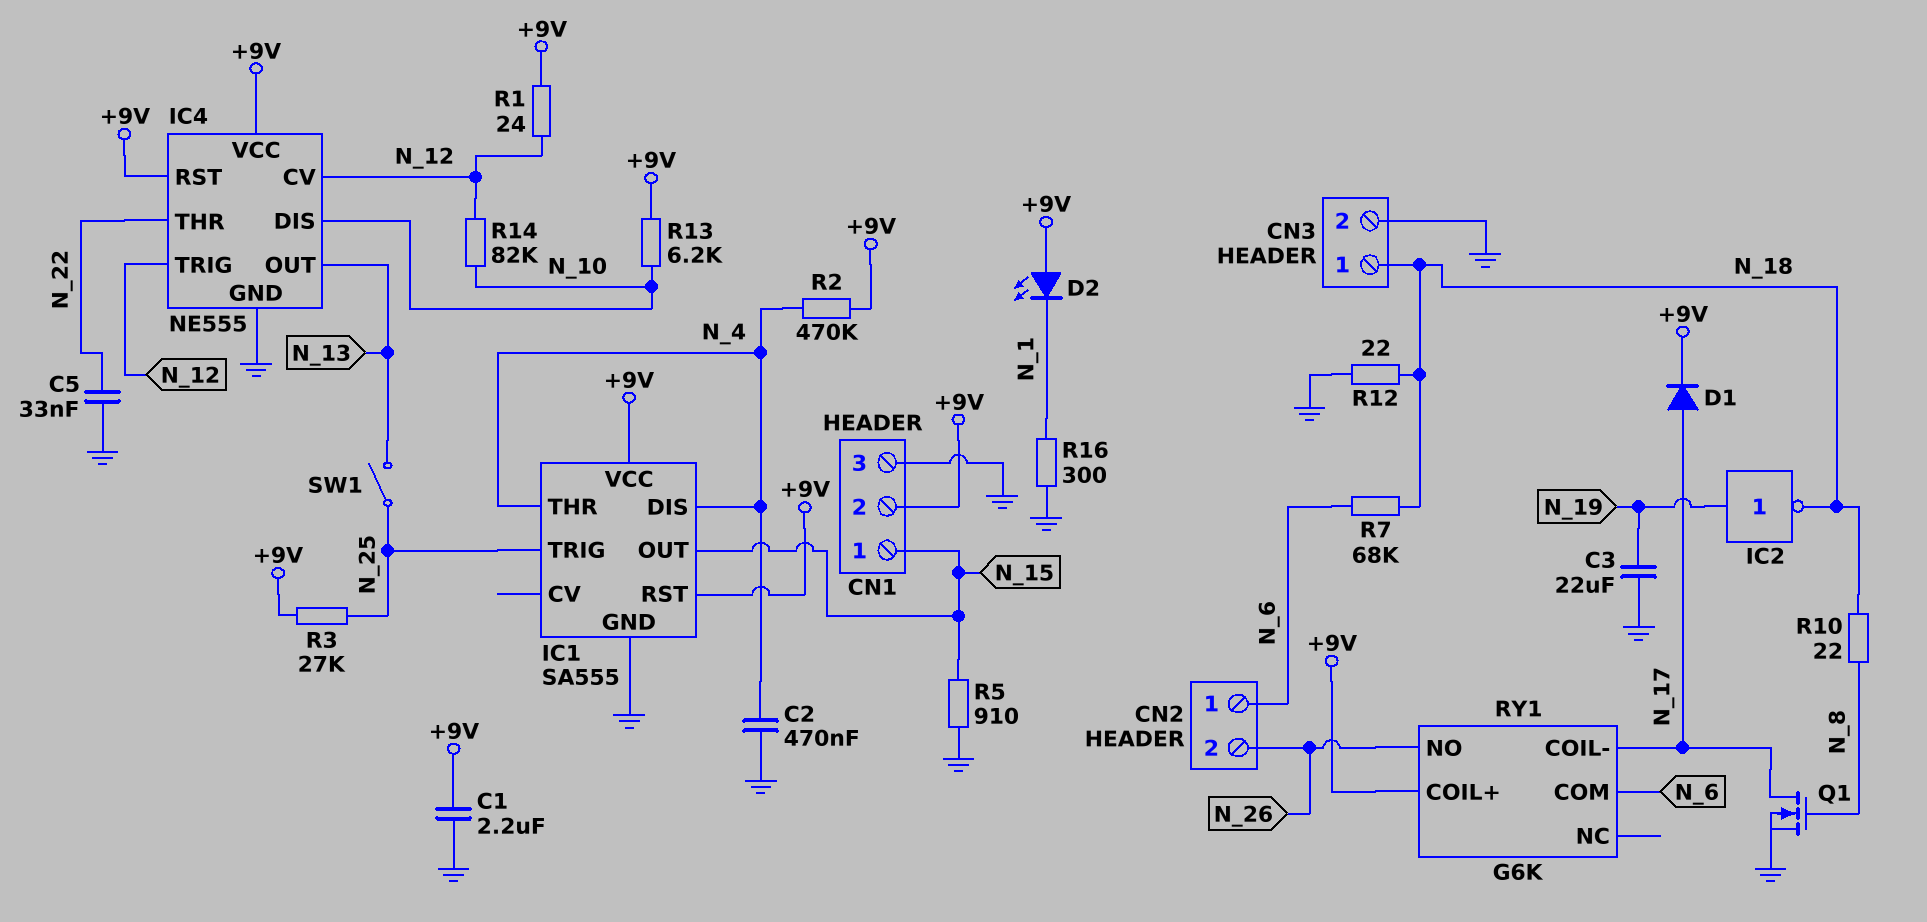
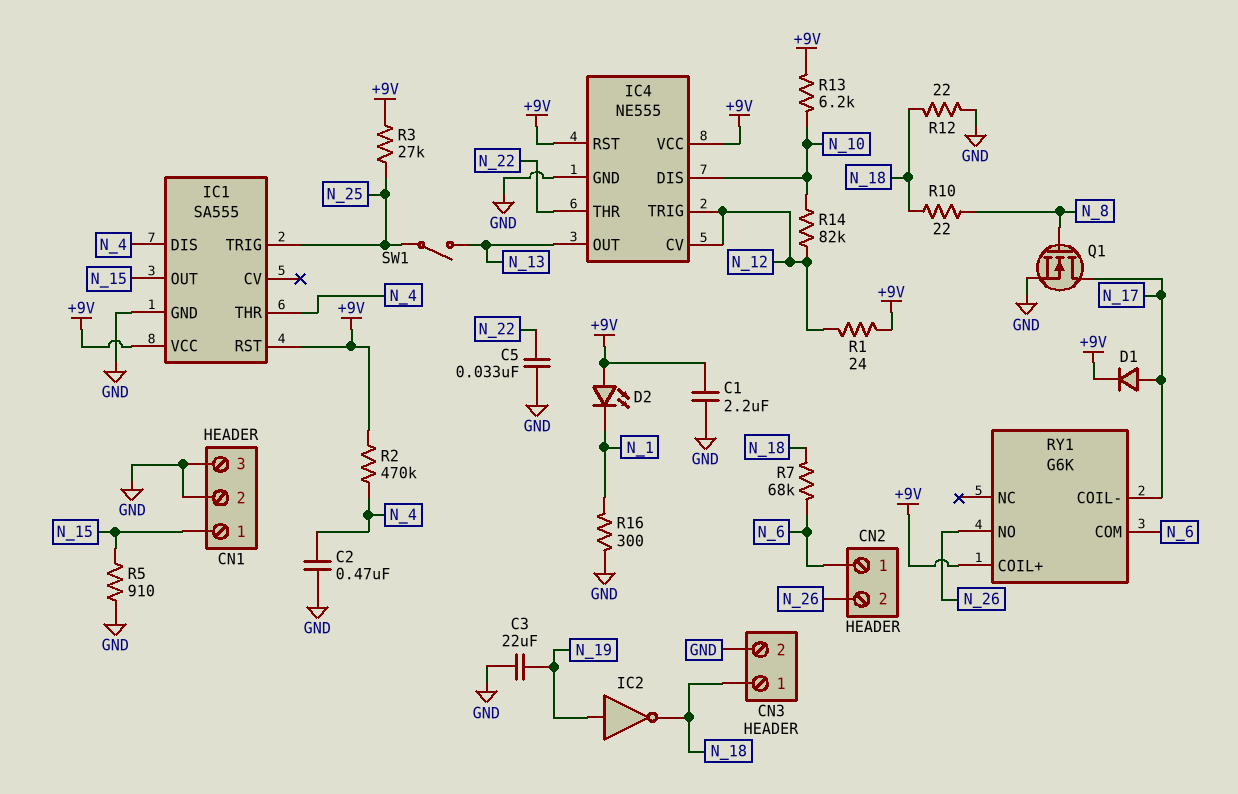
CN1 pin 2: +9V -> GND

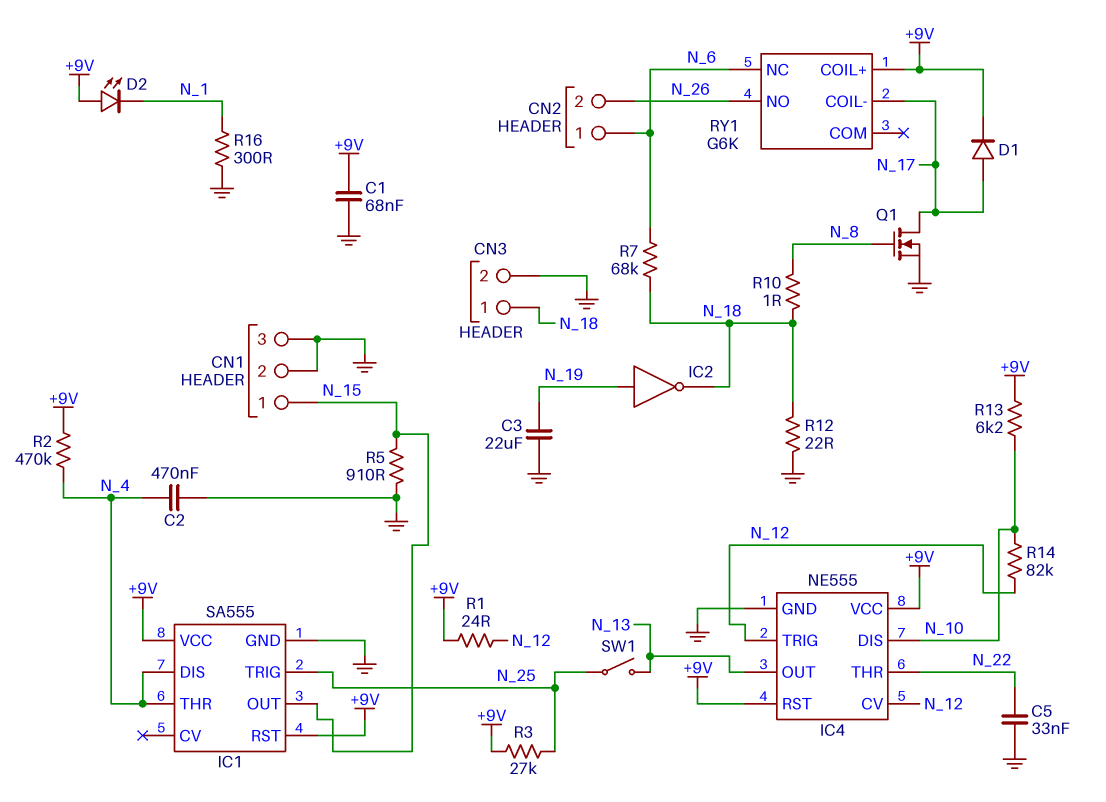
C1: 2.2uF (+9V, GND) -> 68nF (+9V, GND)
R10: 22 (N_8, N_18) -> 1 (N_8, N_18)
RY1 pin COM: N_6 -> none
RY1 pin NC: none -> N_6

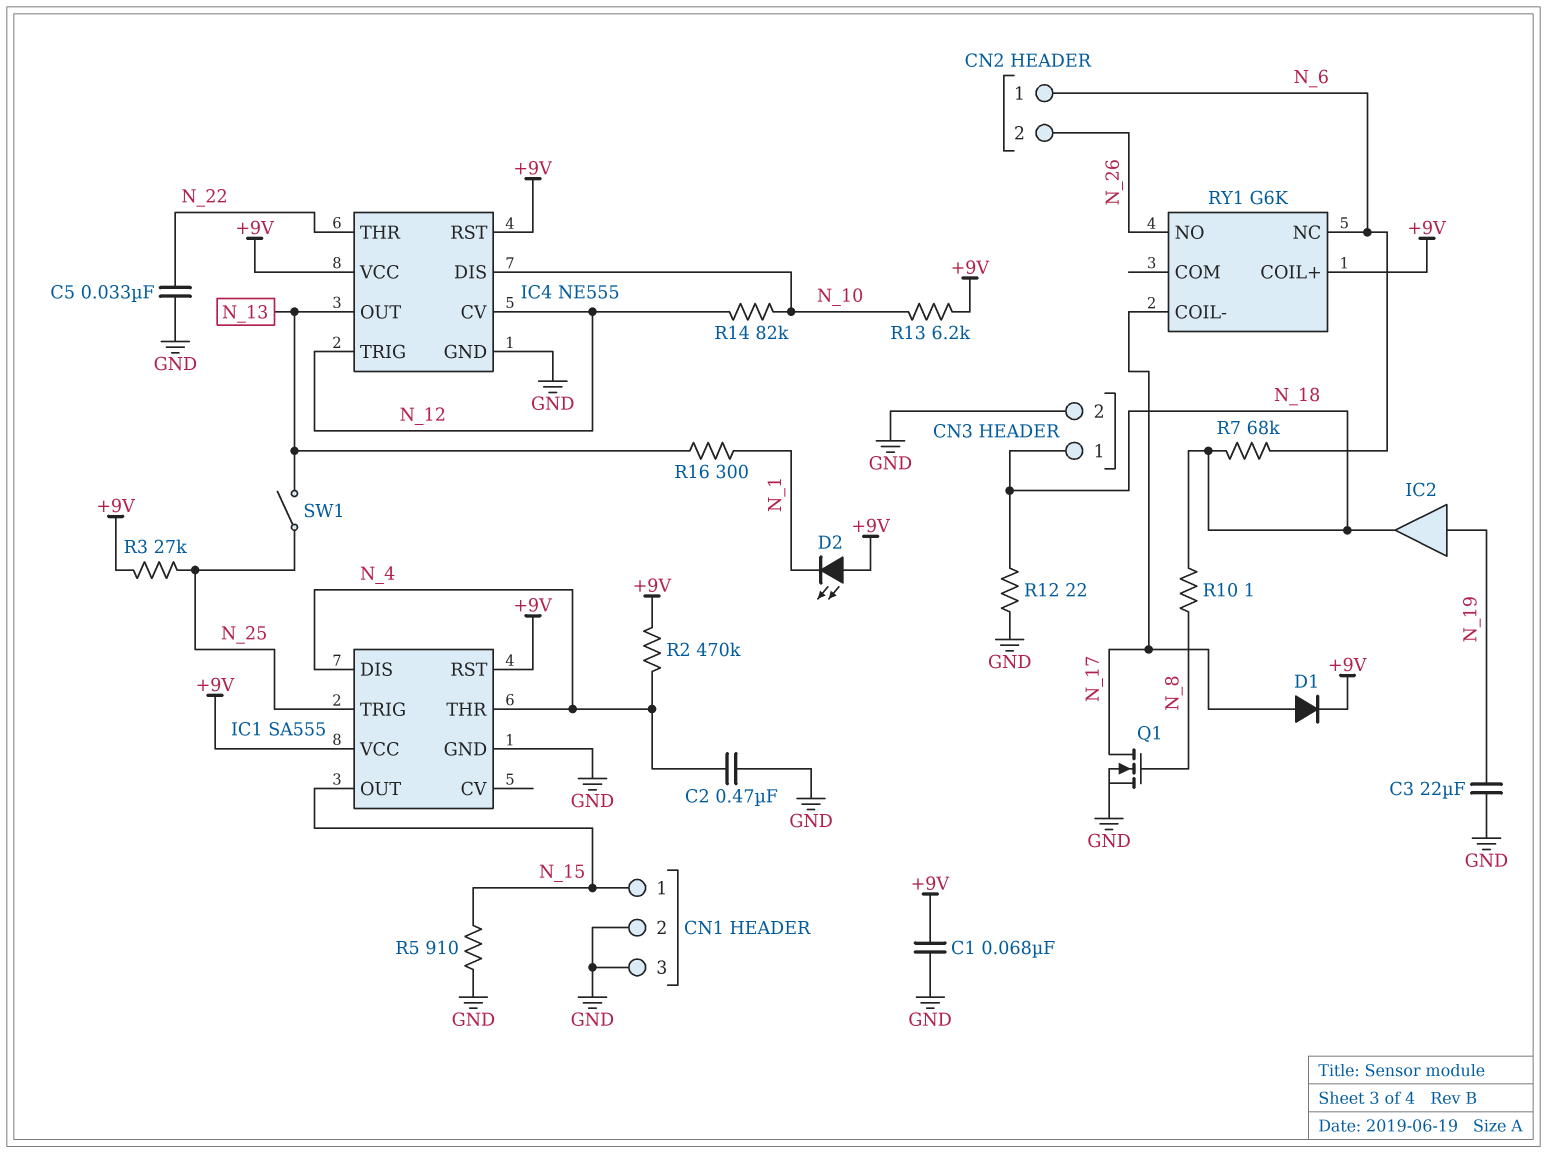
IC2: NOT (in N_19, out N_18) -> buffer (in N_19, out N_18)
R1: 24 (+9V, N_12) -> none
R16: 300 (GND, N_1) -> 300 (N_1, N_13)

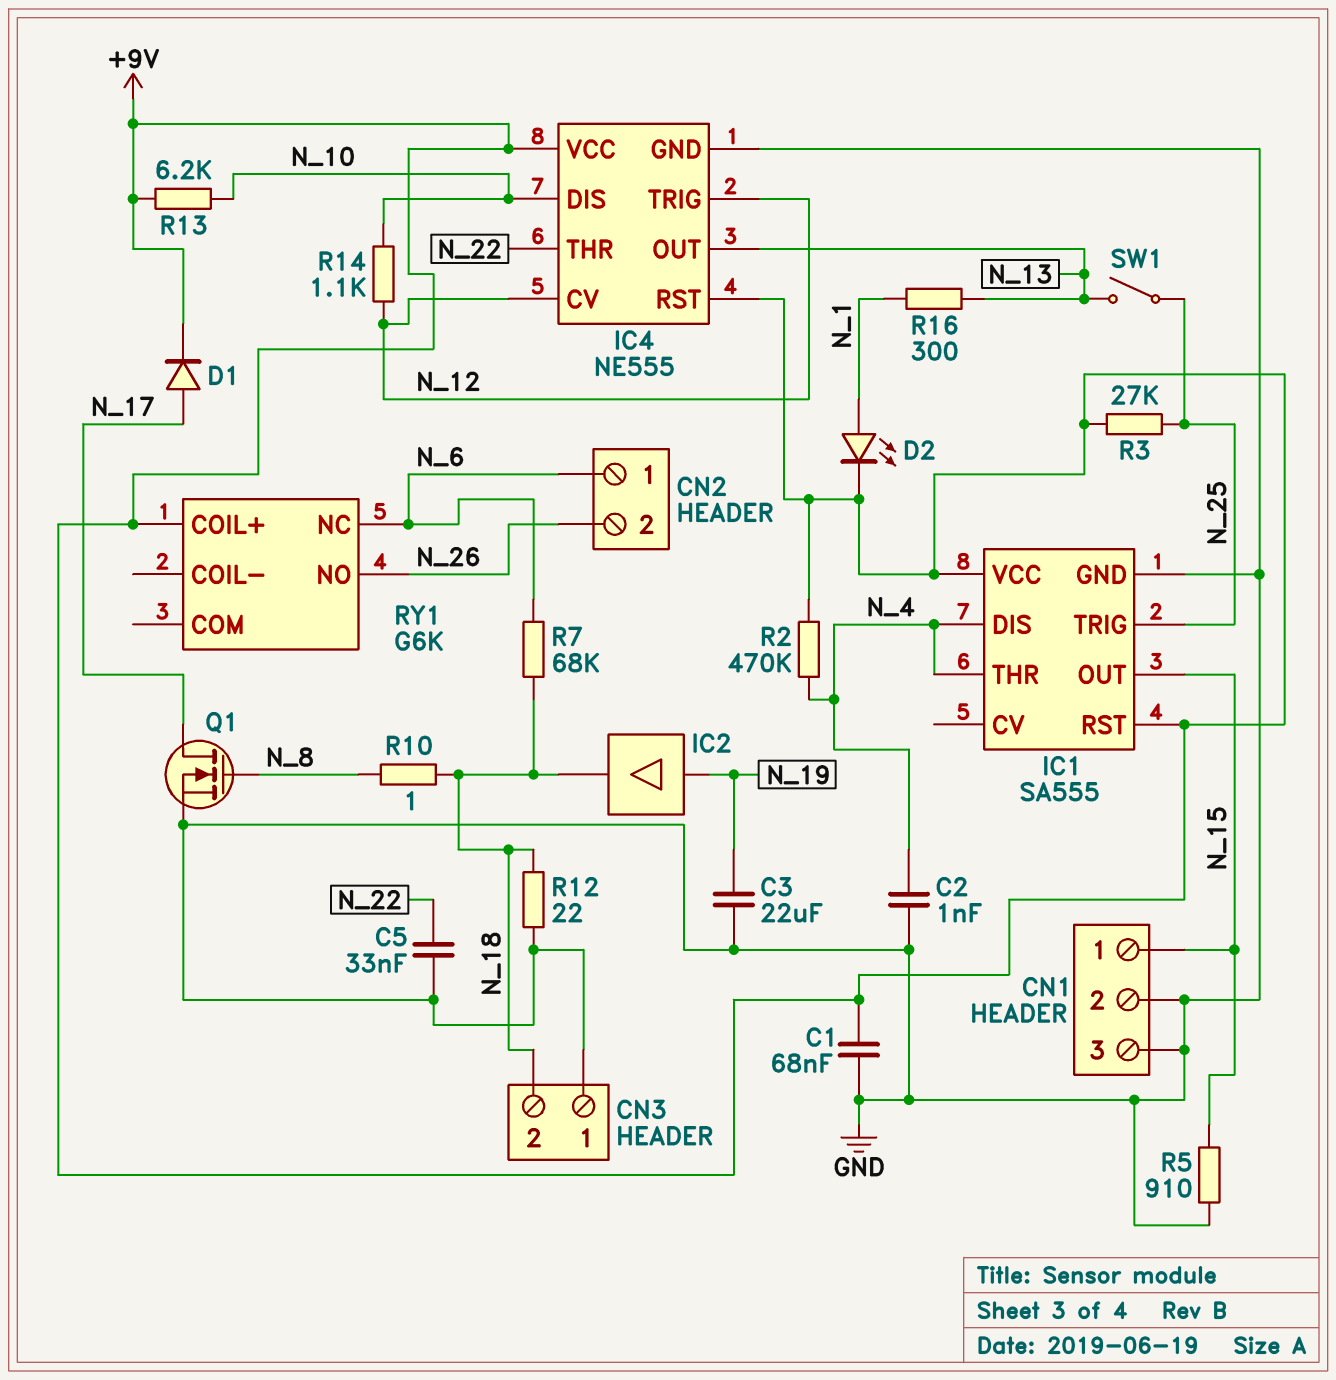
C2: 470nF (GND, N_4) -> 1nF (GND, N_4)
CN3 pin 1: N_18 -> GND
CN3 pin 2: GND -> N_18
D2: LED (A +9V, K N_1) -> LED (A N_1, K +9V)
R14: 82k (N_10, N_12) -> 1.1k (N_10, N_12)
RY1 pin COIL-: N_17 -> none

